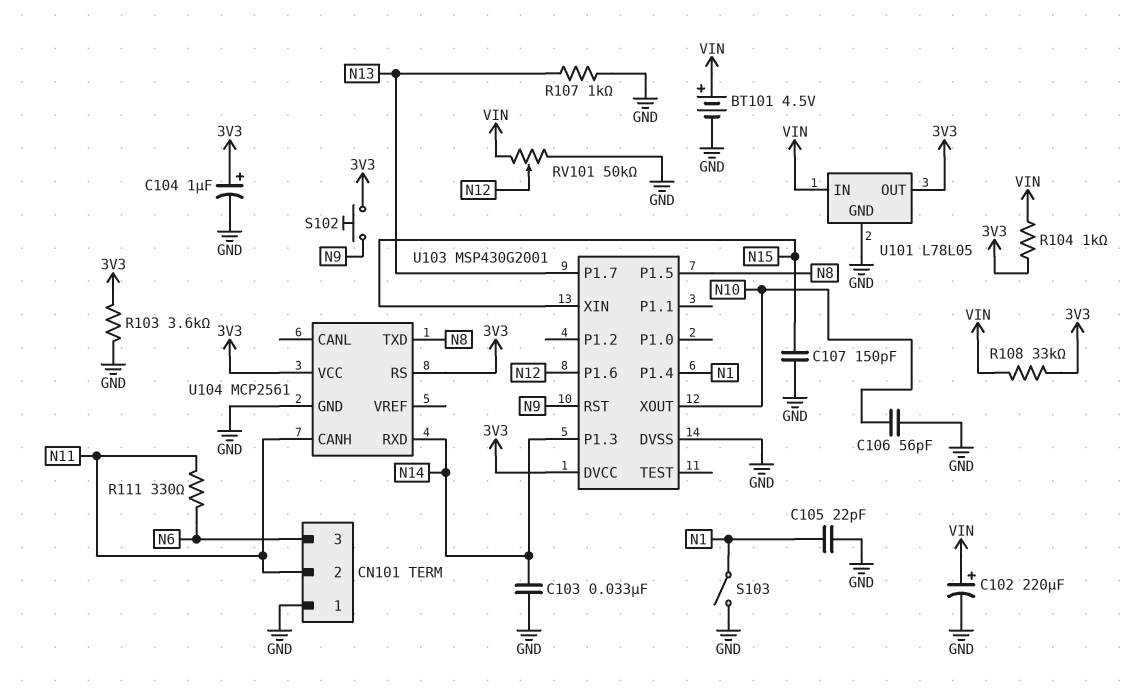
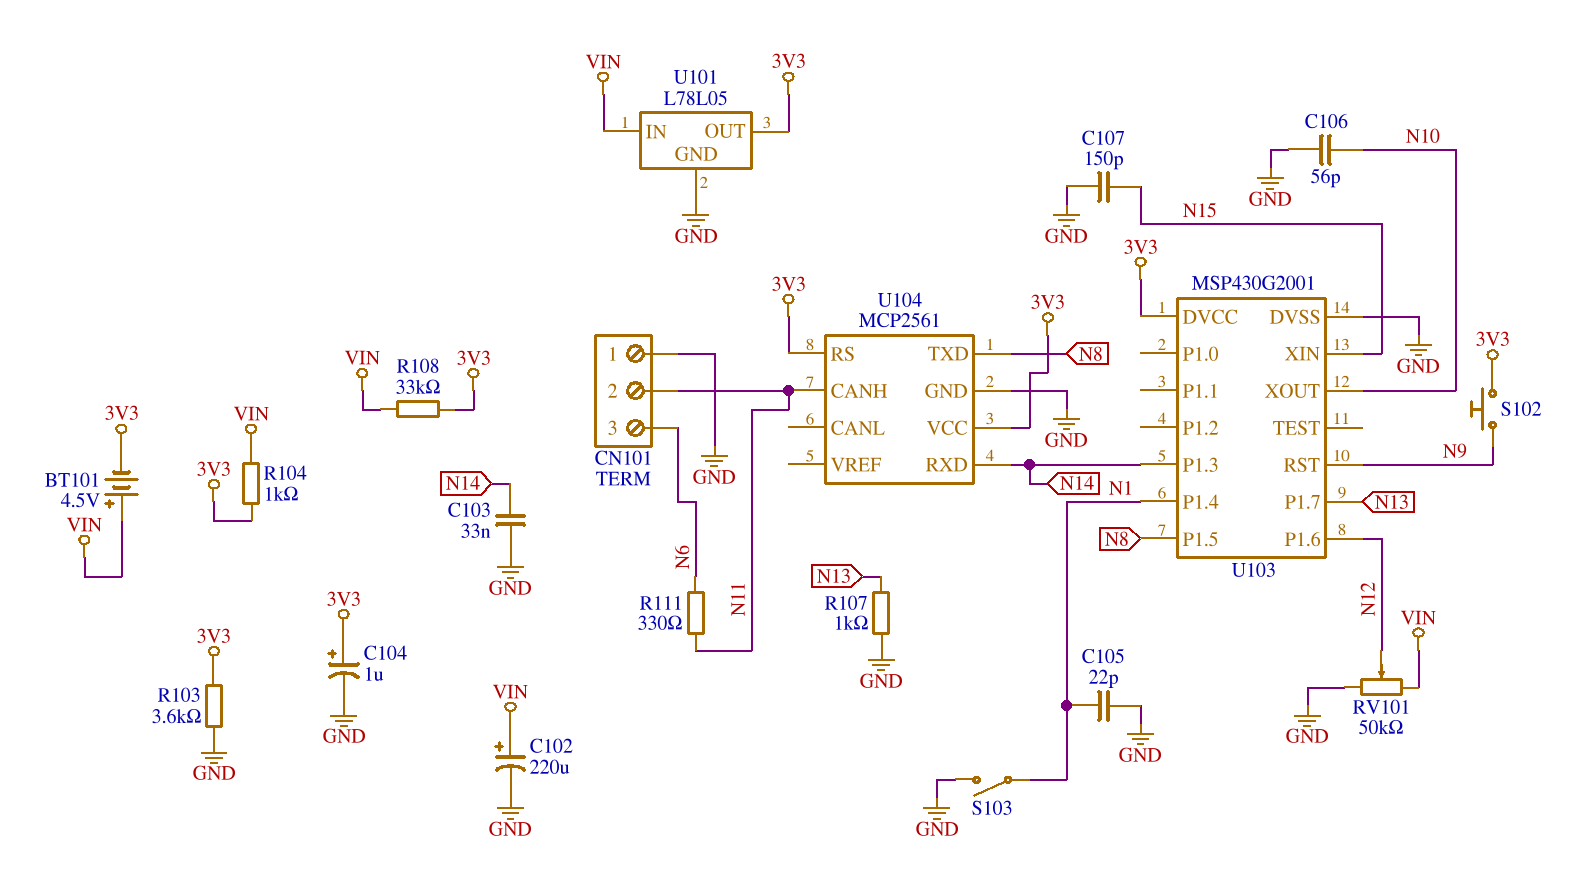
BT101: 4.5V (plus VIN, minus GND) -> 4.5V (plus VIN, minus 3V3)

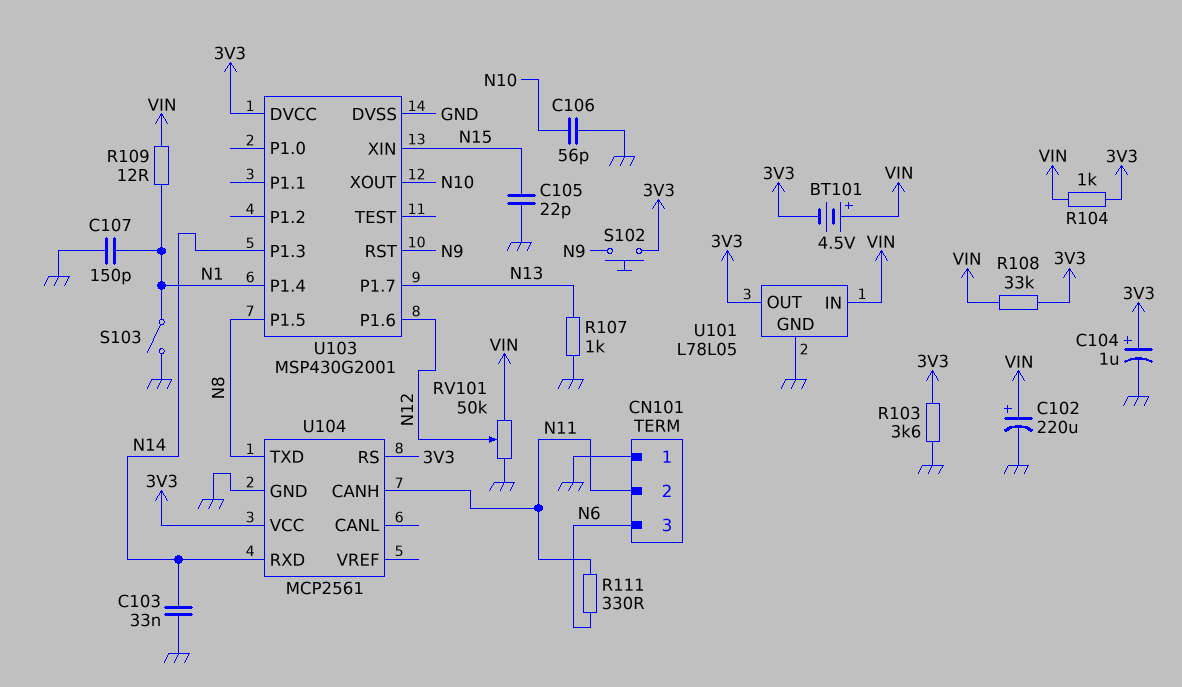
C105: 22pF (GND, N1) -> 22pF (GND, N15)
C107: 150pF (GND, N15) -> 150pF (GND, N1)
R109: none -> 12 (N1, VIN)

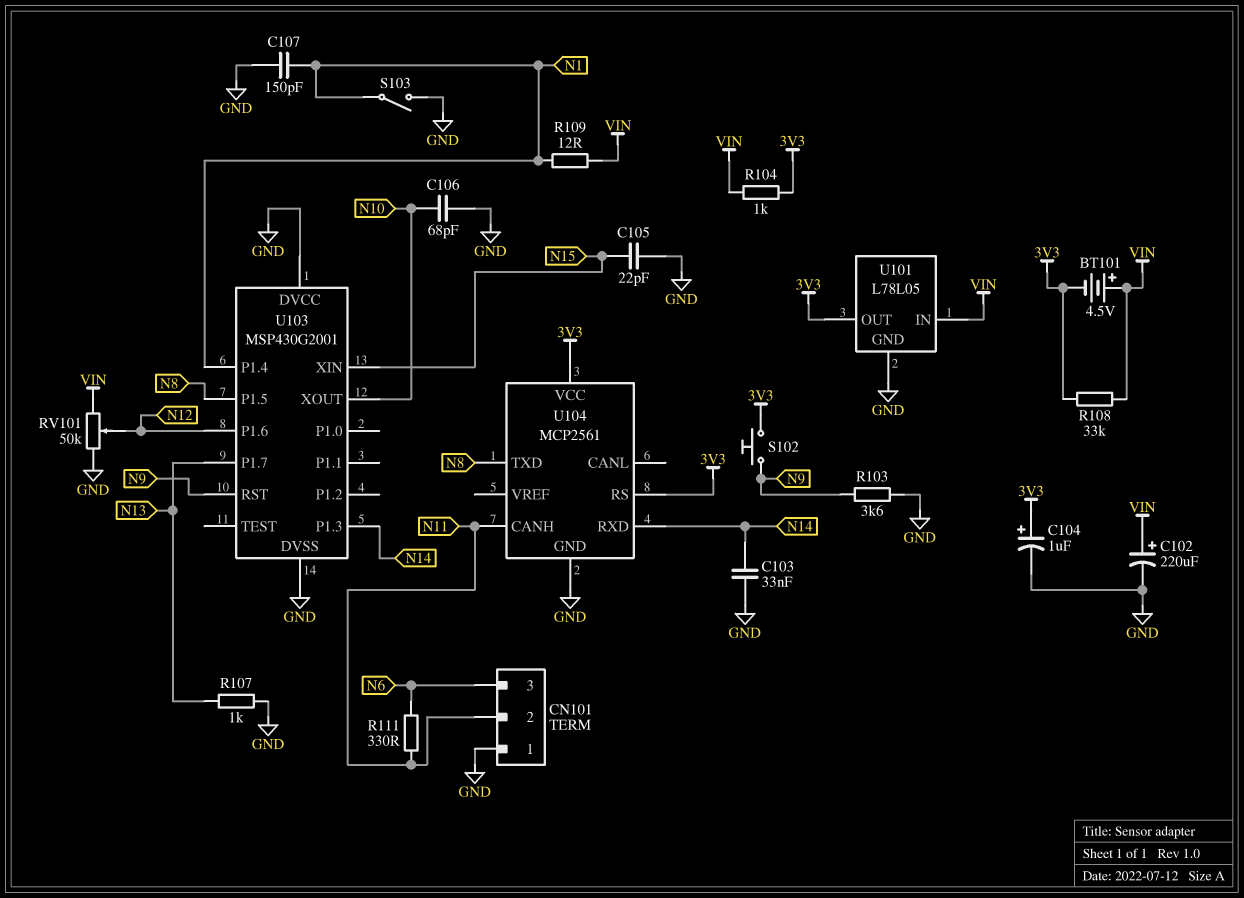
C106: 56pF (GND, N10) -> 68pF (GND, N10)
R103: 3.6k (3V3, GND) -> 3.6k (GND, N9)
U103 pin DVCC: 3V3 -> GND

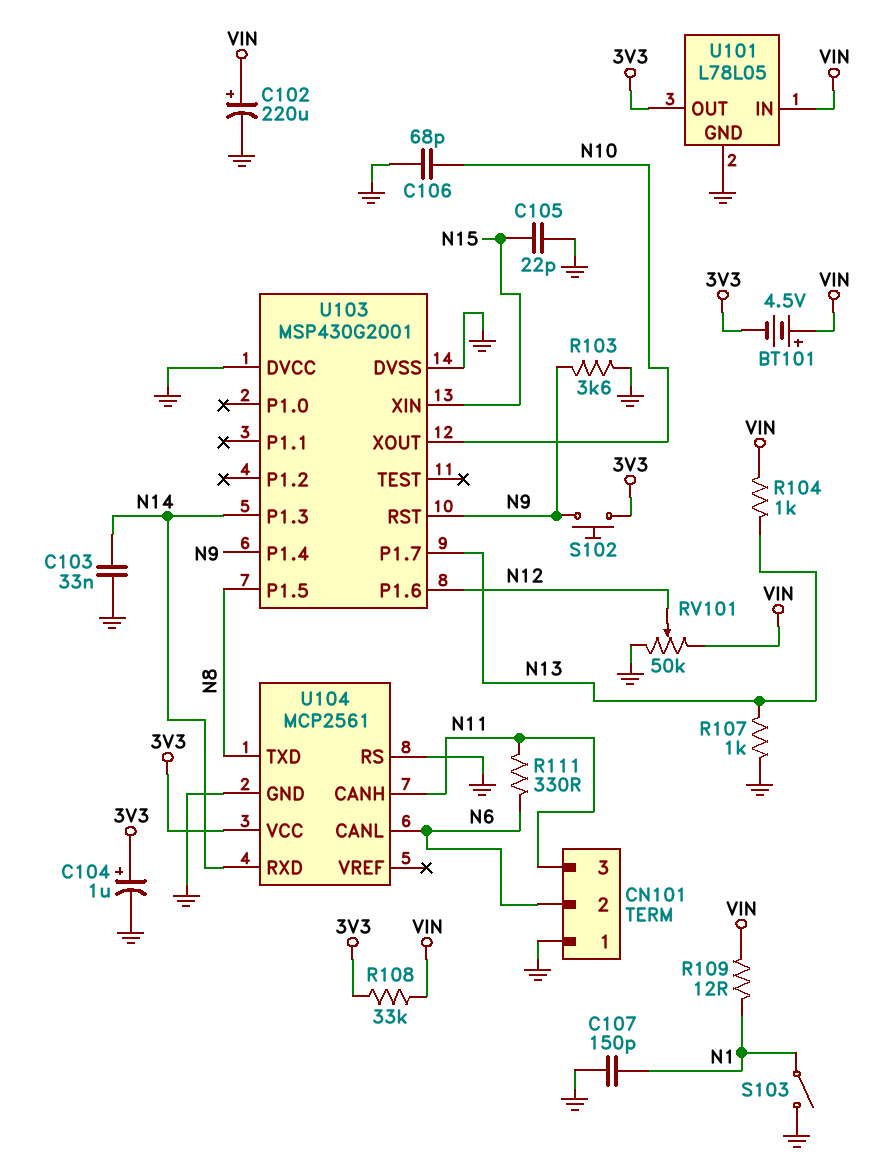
CN101 pin 2: N11 -> N6
CN101 pin 3: N6 -> N11
R104: 1k (3V3, VIN) -> 1k (N13, VIN)
U103 pin P1.4: N1 -> N9
U104 pin CANL: none -> N6
U104 pin RS: 3V3 -> GND

